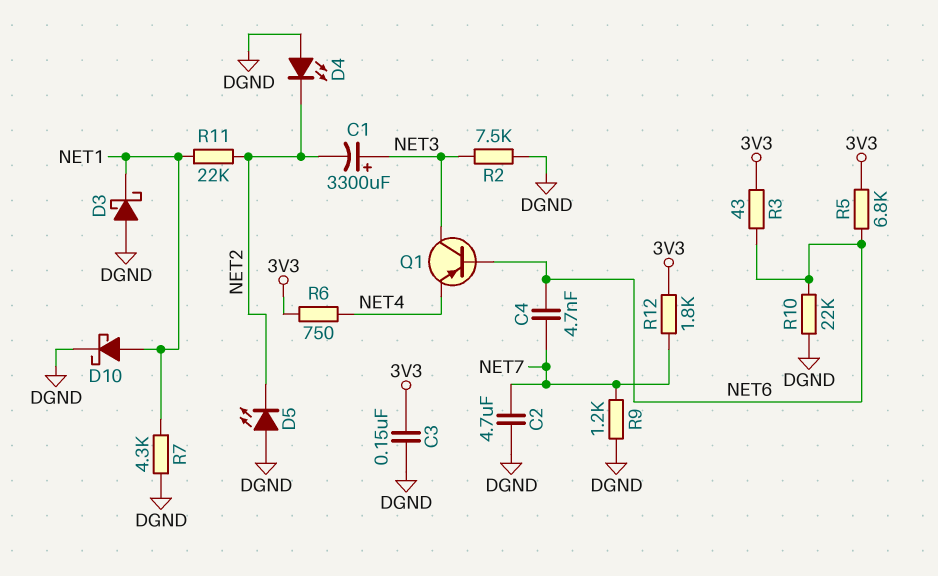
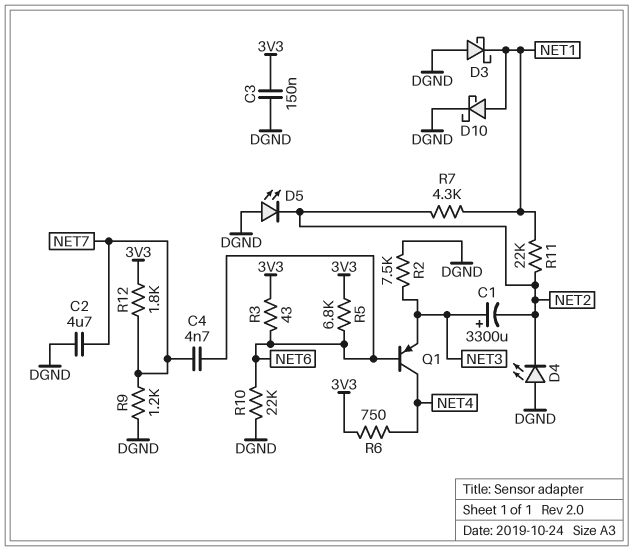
Q1: PNP (B NET6, C NET3, E NET4) -> PNP (B NET6, C NET4, E NET3)
R7: 4.3k (DGND, NET1) -> 4.3k (NET1, NET2)

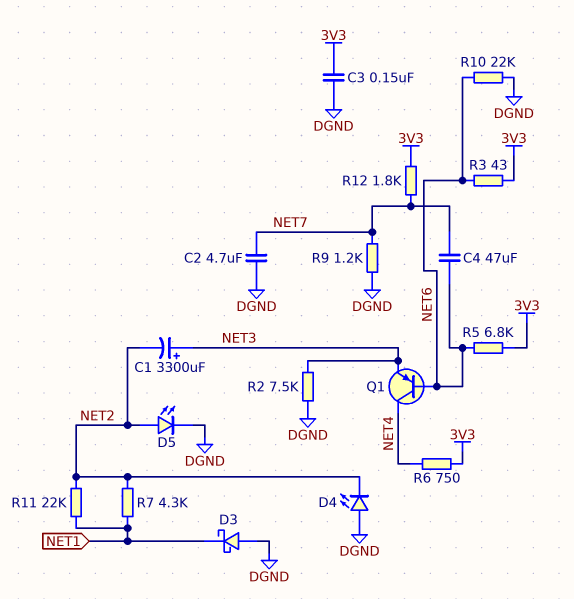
C4: 4.7nF (NET6, NET7) -> 47uF (NET6, NET7)
D5: LED (A DGND, K NET2) -> LED (A NET2, K DGND)
D10: schottky (A NET1, K DGND) -> none

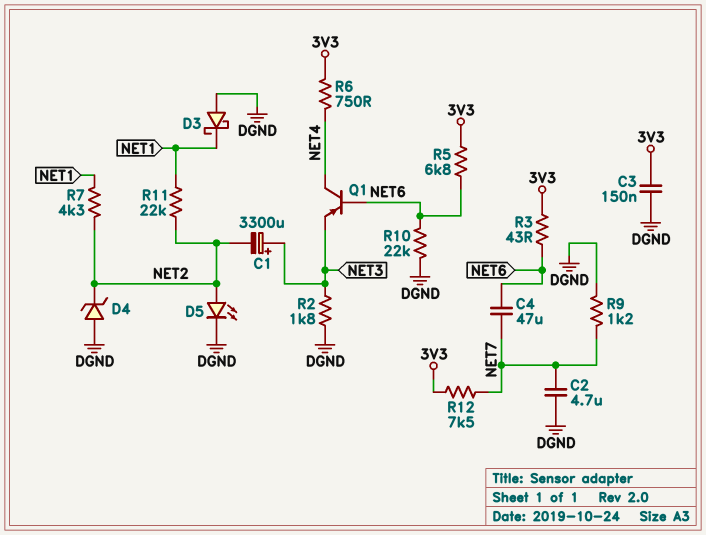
D4: LED (A DGND, K NET2) -> zener (A DGND, K NET2)
R2: 7.5k (DGND, NET3) -> 1.8k (DGND, NET3)
R12: 1.8k (3V3, NET7) -> 7.5k (3V3, NET7)

